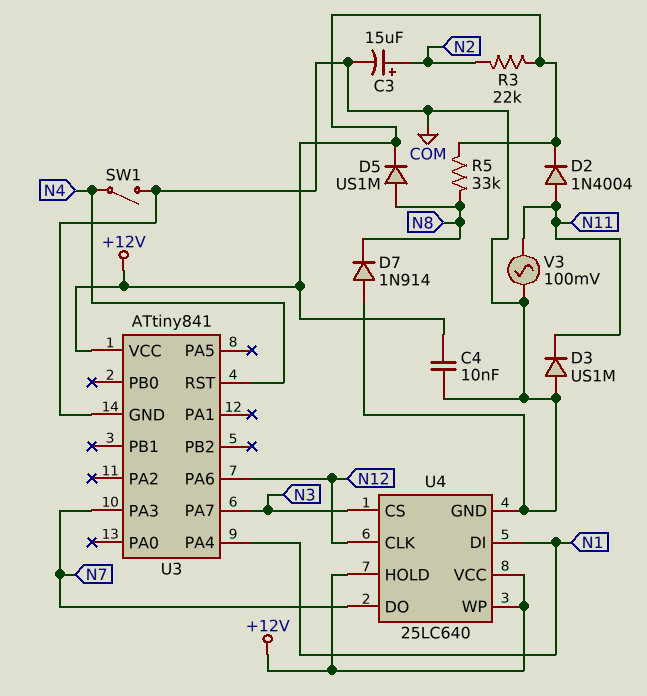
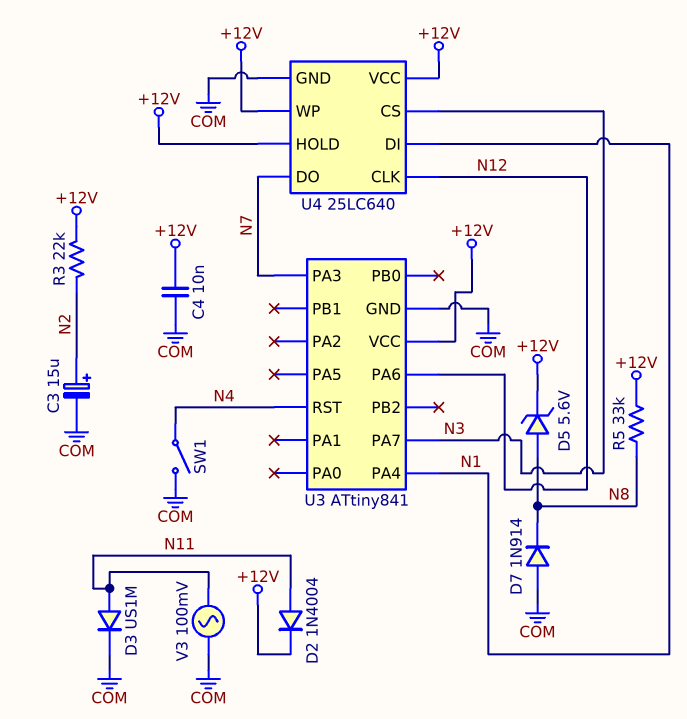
D3: diode US1M (A COM, K N11) -> diode US1M (A N11, K COM)
D5: diode US1M (A N8, K +12V) -> zener 5.6V (A N8, K +12V)

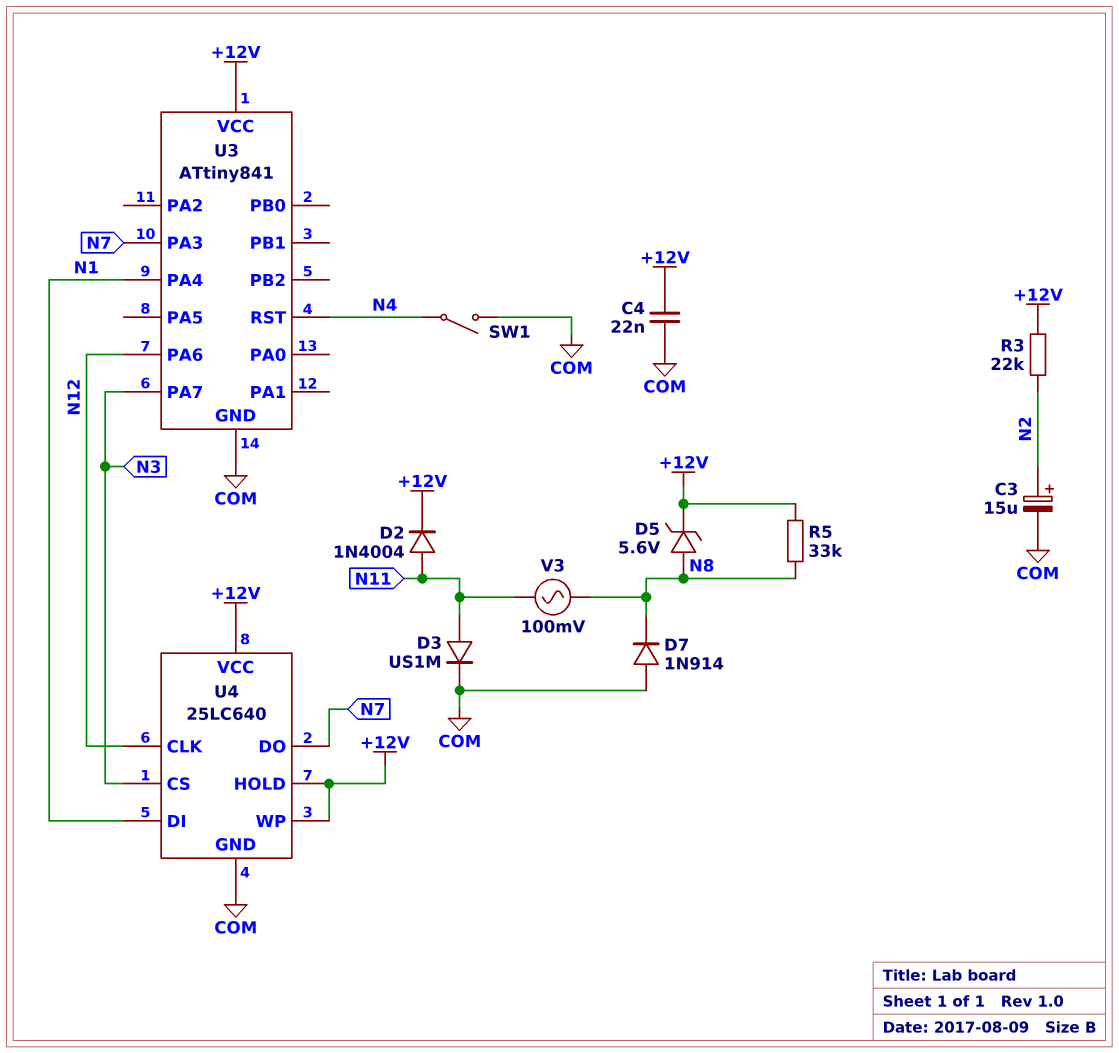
C4: 10nF (+12V, COM) -> 22nF (+12V, COM)
V3: AC 100mV (COM, N11) -> AC 100mV (N8, N11)

